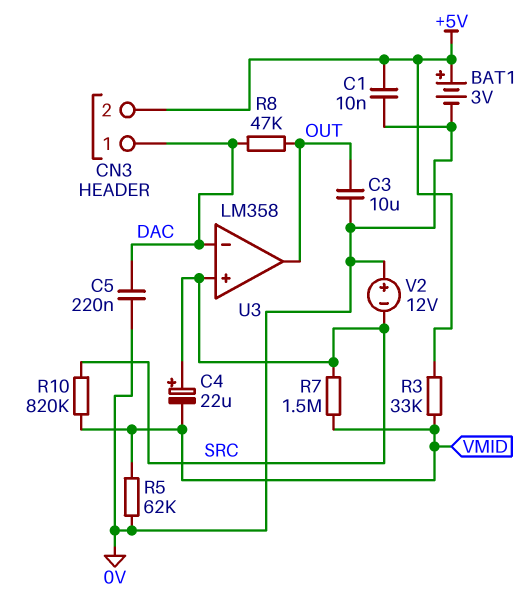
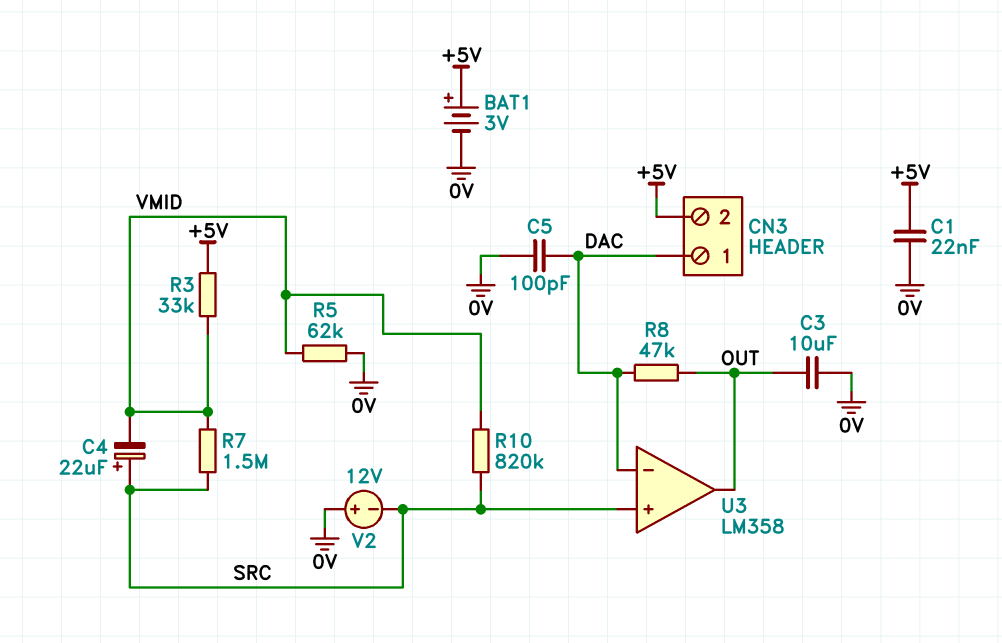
C1: 10nF (+5V, 0V) -> 22nF (+5V, 0V)
C5: 220nF (0V, DAC) -> 100pF (0V, DAC)

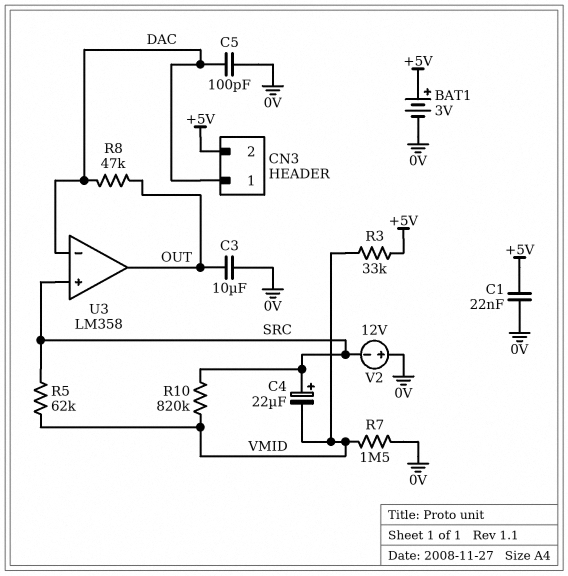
R5: 62k (0V, VMID) -> 62k (SRC, VMID)
R7: 1.5M (SRC, VMID) -> 1.5M (0V, VMID)

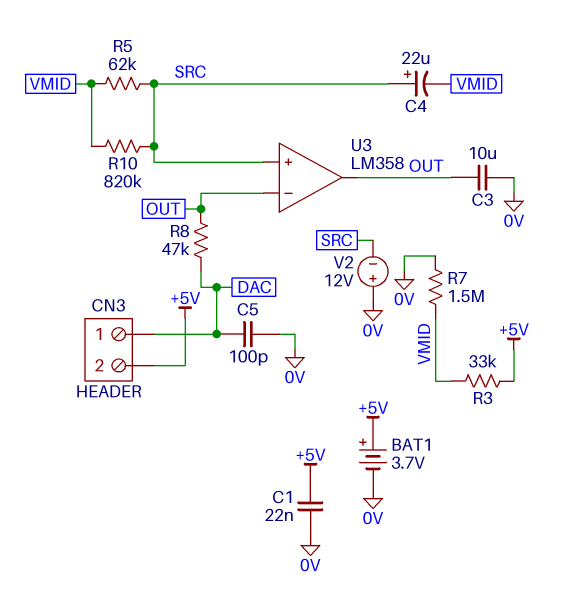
BAT1: 3V (plus +5V, minus 0V) -> 3.7V (plus +5V, minus 0V)
U3 pin in-: DAC -> OUT

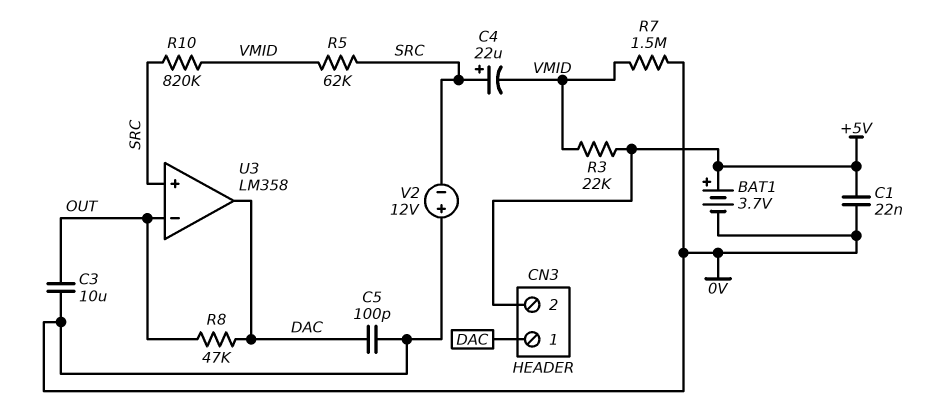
R3: 33k (+5V, VMID) -> 22k (+5V, VMID)
U3 pin out: OUT -> DAC

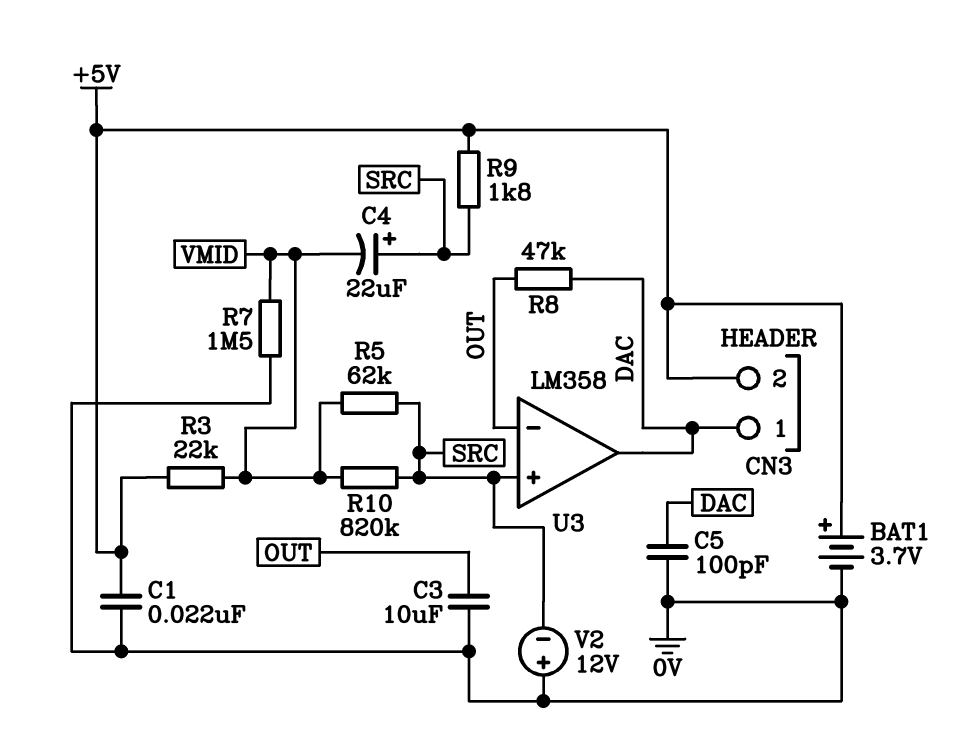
R9: none -> 1.8k (+5V, SRC)

